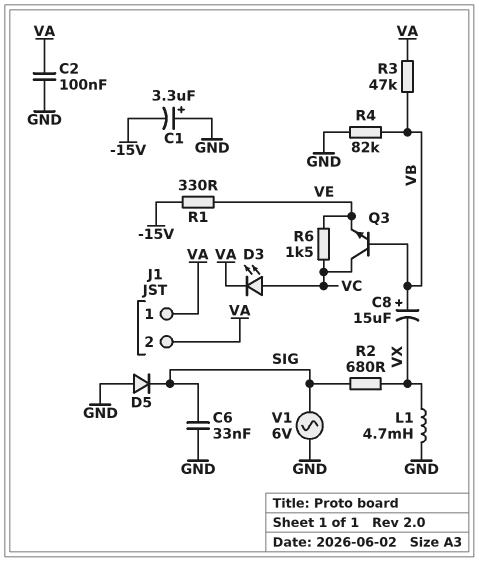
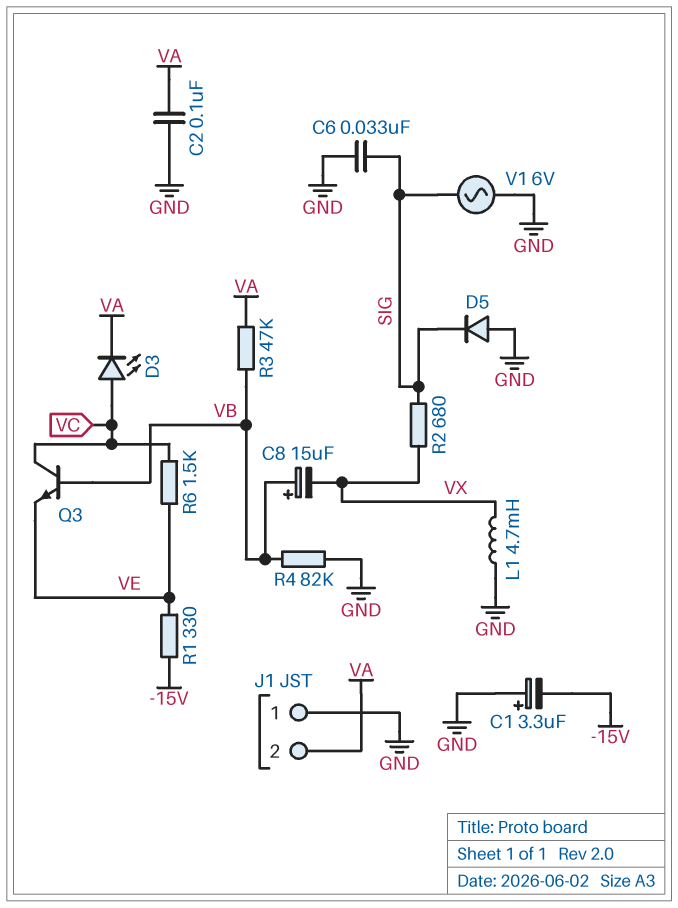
J1 pin 1: VA -> GND

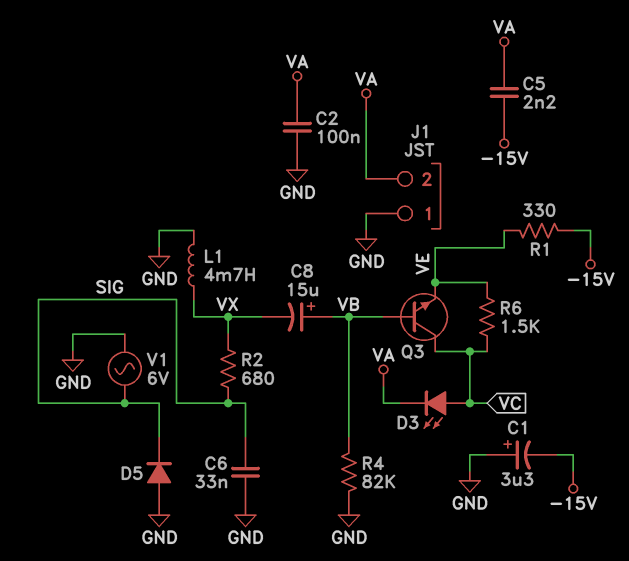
C5: none -> 2.2nF (-15V, VA)
R3: 47k (VA, VB) -> none

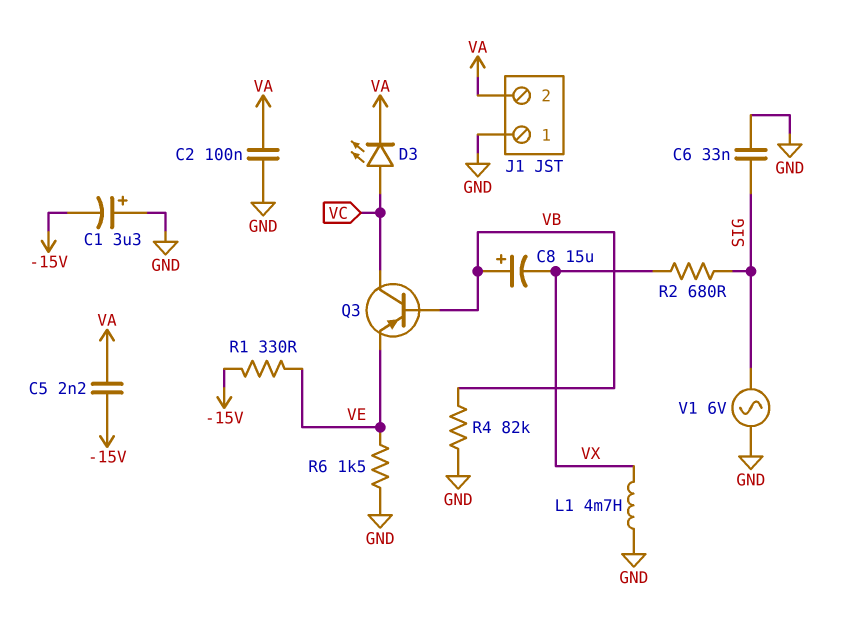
D5: diode (A GND, K SIG) -> none
Q3: NPN (B VB, C VC, E VE) -> PNP (B VB, C VC, E VE)
R6: 1.5k (VC, VE) -> 1.5k (GND, VE)

